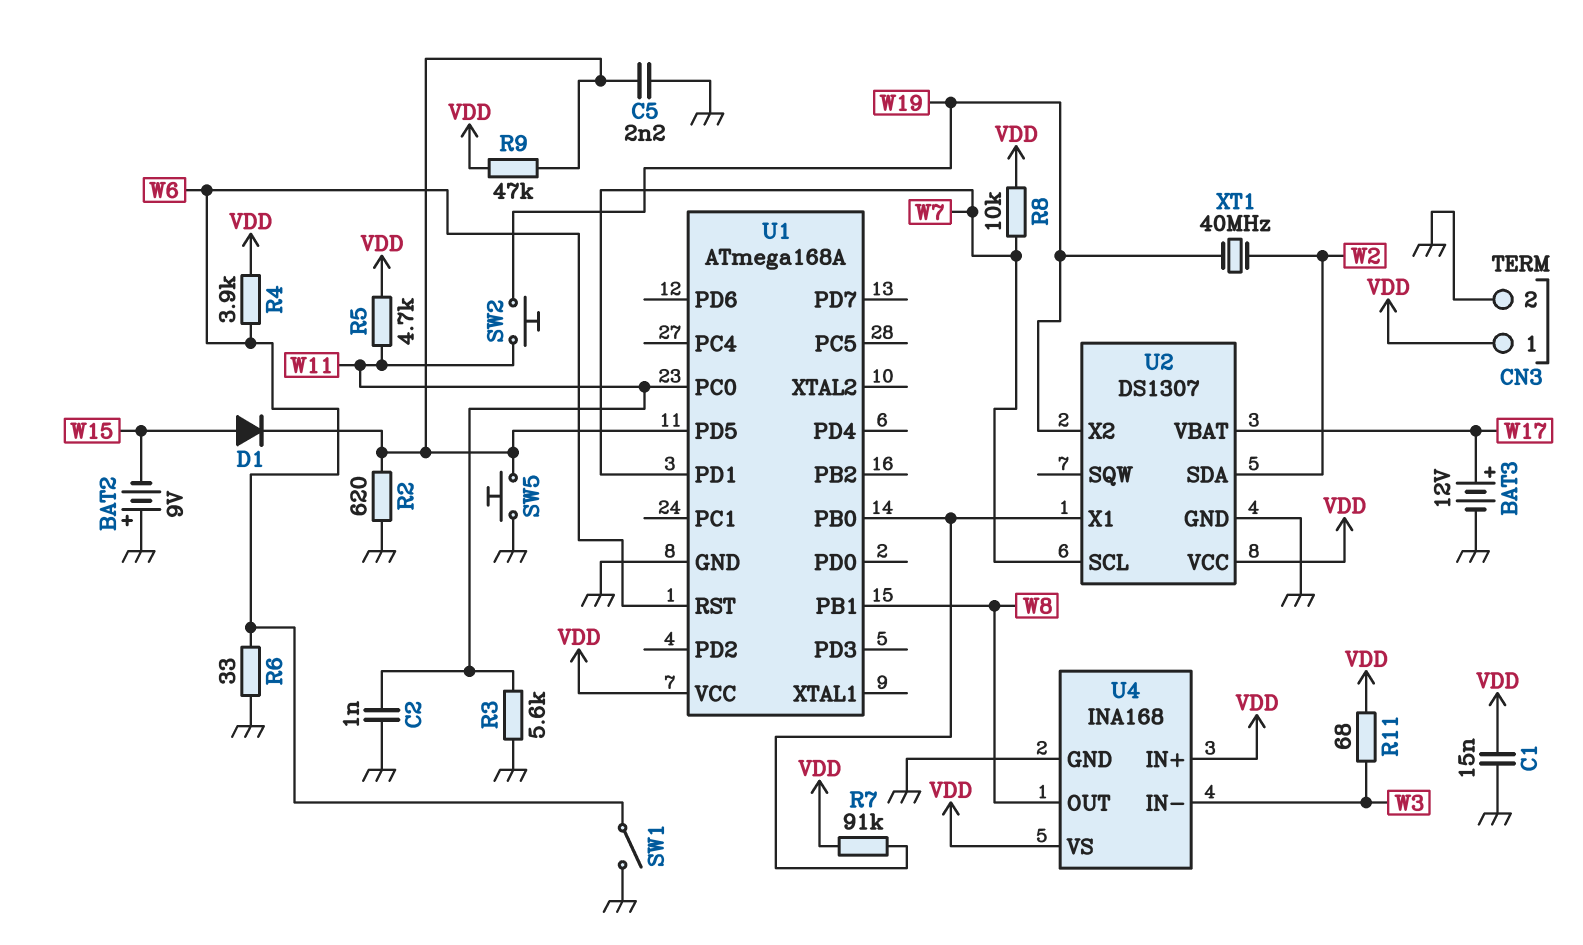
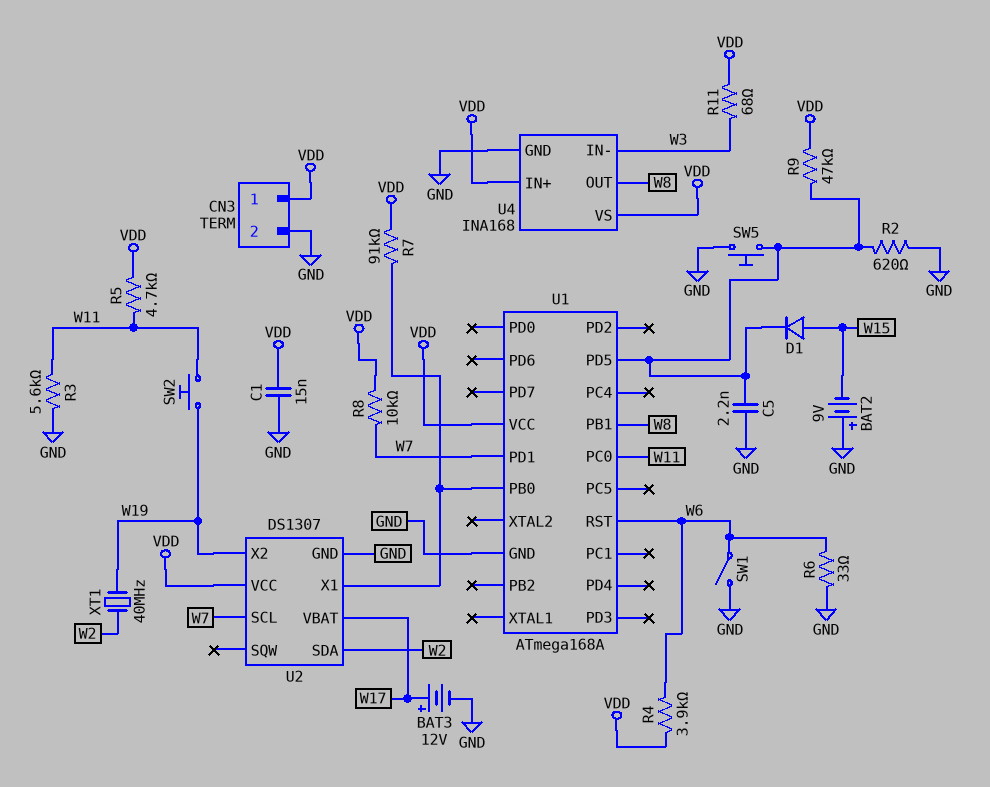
C2: 1nF (GND, W11) -> none

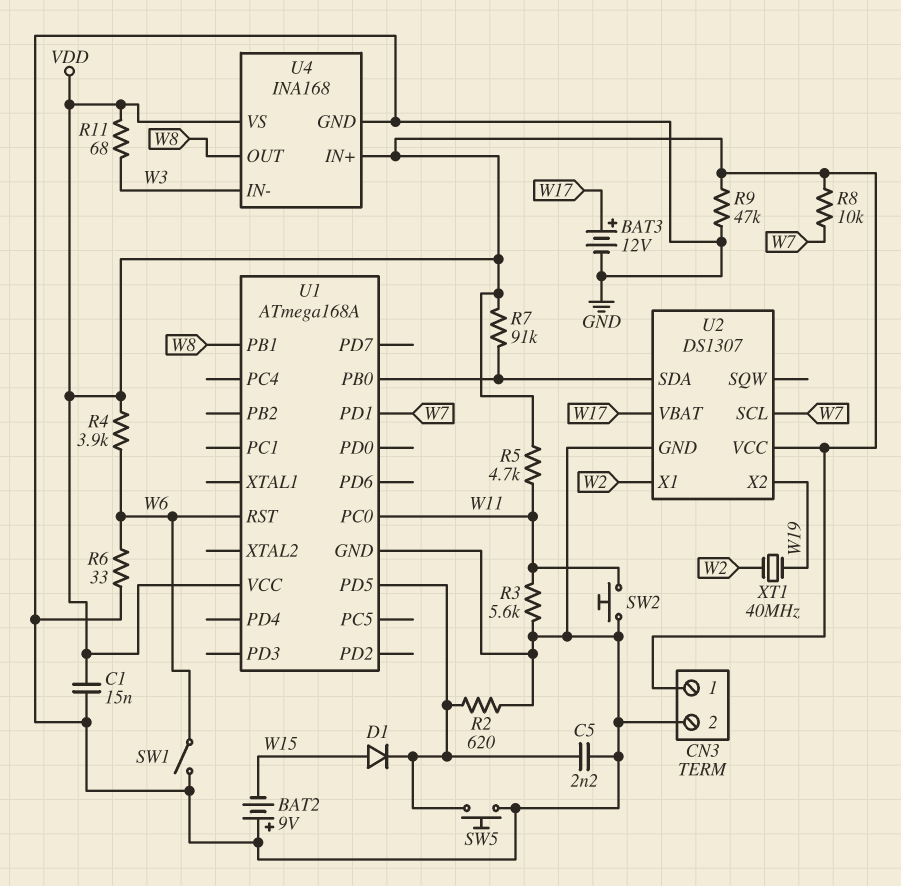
R9: 47k (U1/PD5, VDD) -> 47k (GND, VDD)
SW2: button (W11, W19) -> button (GND, W11)
U2 pin SDA: W2 -> U1/PB0
U2 pin X1: U1/PB0 -> W2

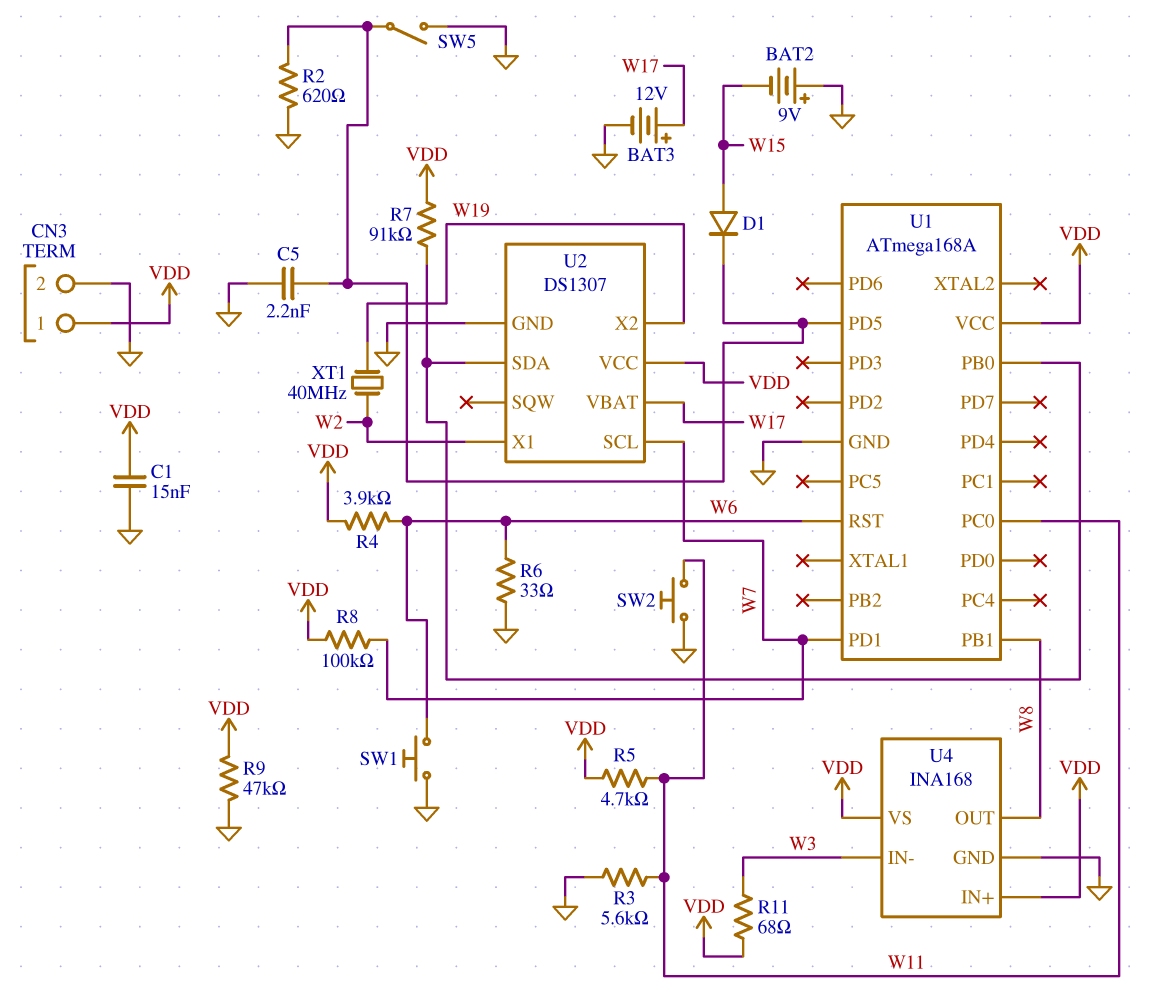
R8: 10k (VDD, W7) -> 100k (VDD, W7)
SW1: switch (GND, W6) -> button (GND, W6)
SW5: button (GND, U1/PD5) -> switch (GND, U1/PD5)

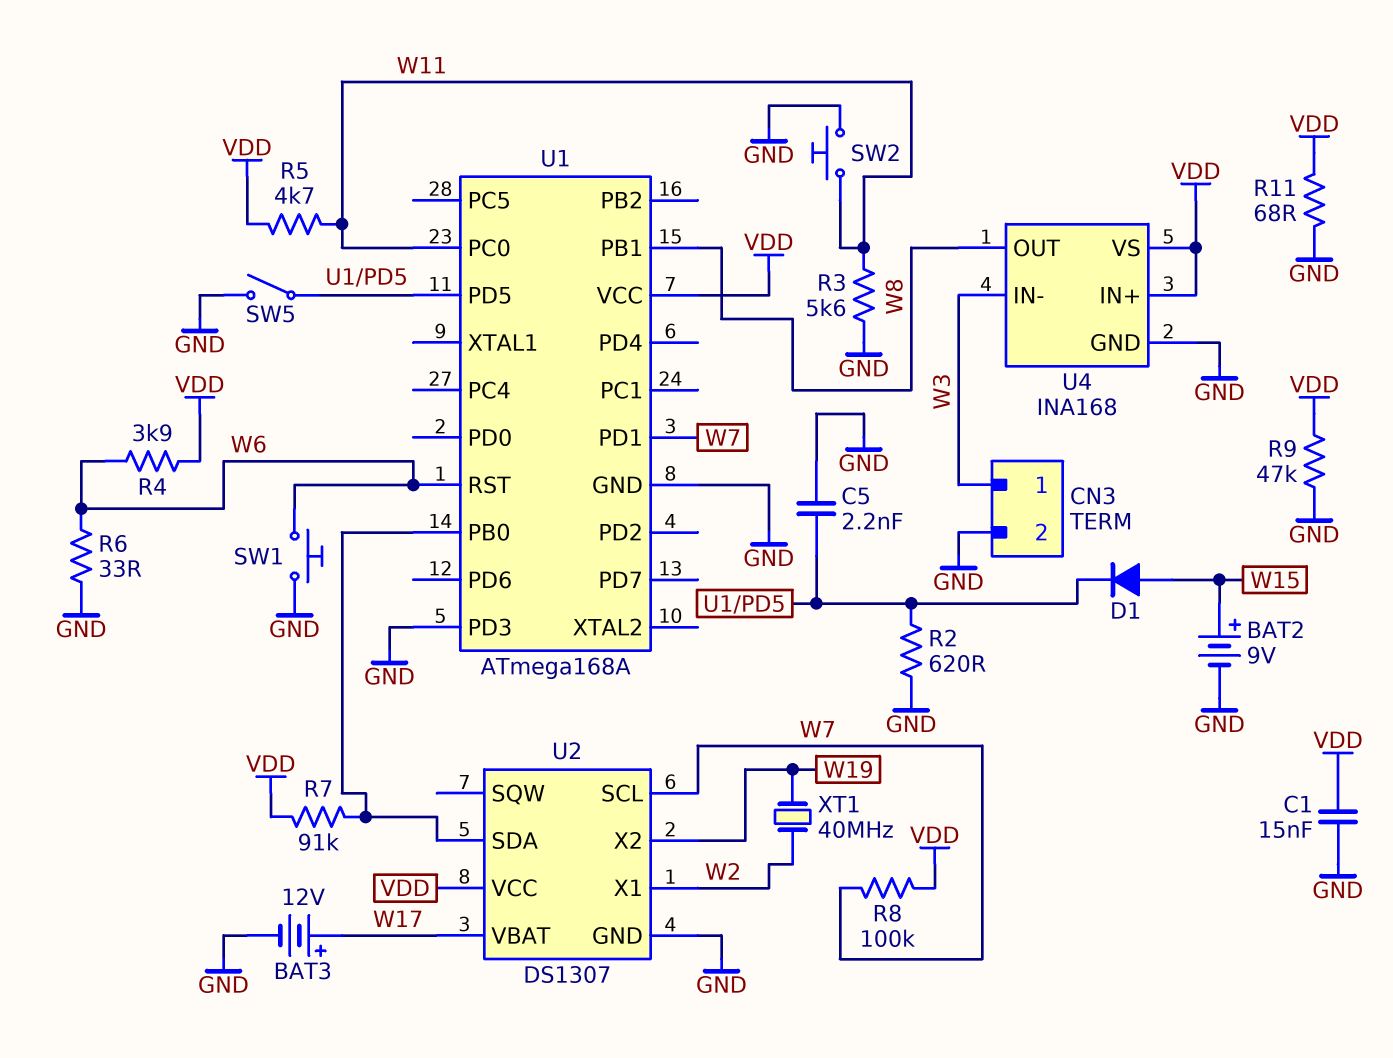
BAT2: 9V (plus GND, minus W15) -> 9V (plus W15, minus GND)
CN3 pin 1: VDD -> W3
R11: 68 (VDD, W3) -> 68 (GND, VDD)
U1 pin PD3: none -> GND

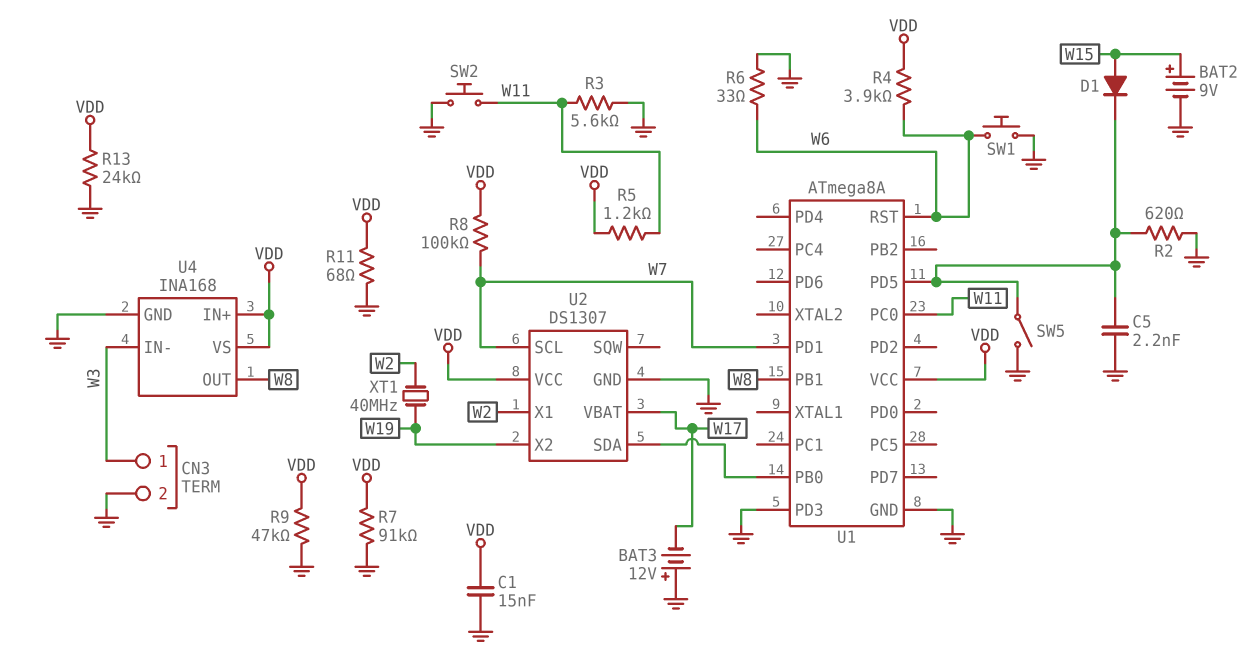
BAT3: 12V (plus W17, minus GND) -> 12V (plus GND, minus W17)
R5: 4.7k (VDD, W11) -> 1.2k (VDD, W11)
R7: 91k (U1/PB0, VDD) -> 91k (GND, VDD)
R13: none -> 24k (GND, VDD)
U1: ATmega168A -> ATmega8A

